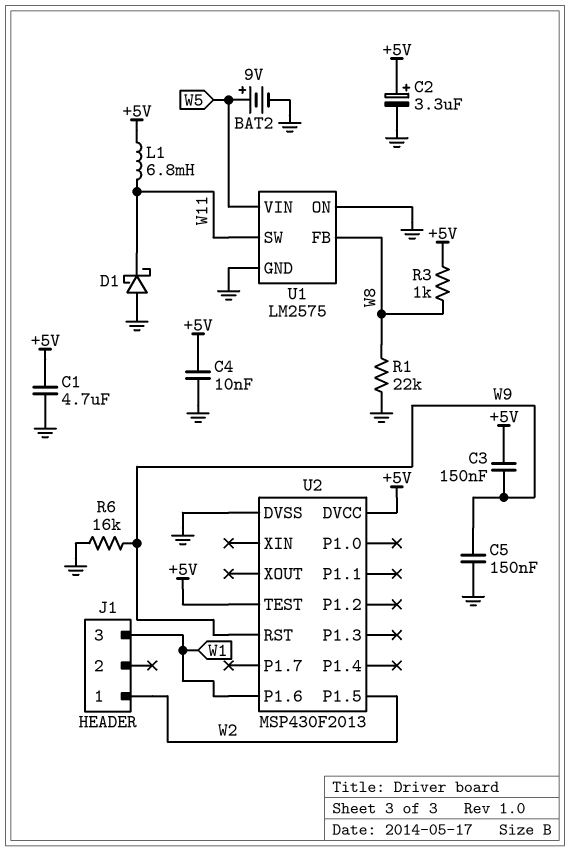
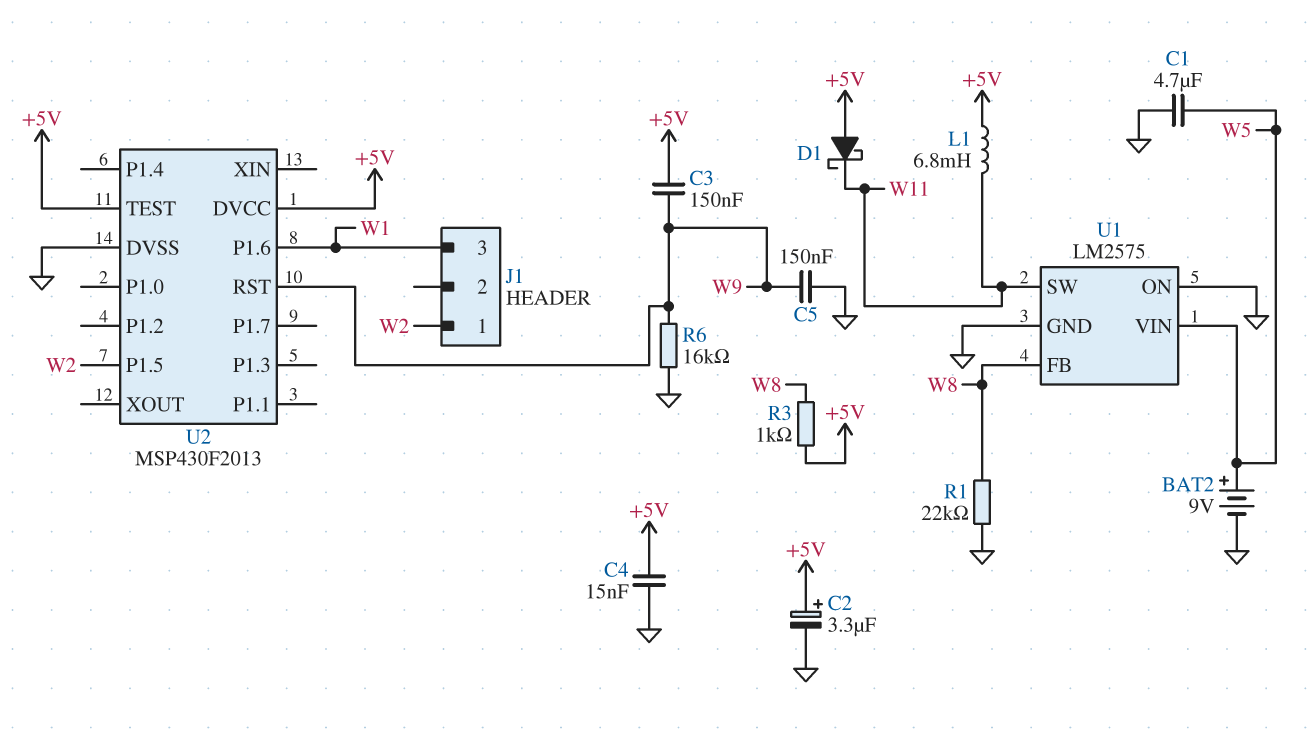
C1: 4.7uF (+5V, GND) -> 4.7uF (GND, W5)
C4: 10nF (+5V, GND) -> 15nF (+5V, GND)
D1: schottky (A GND, K W11) -> schottky (A +5V, K W11)

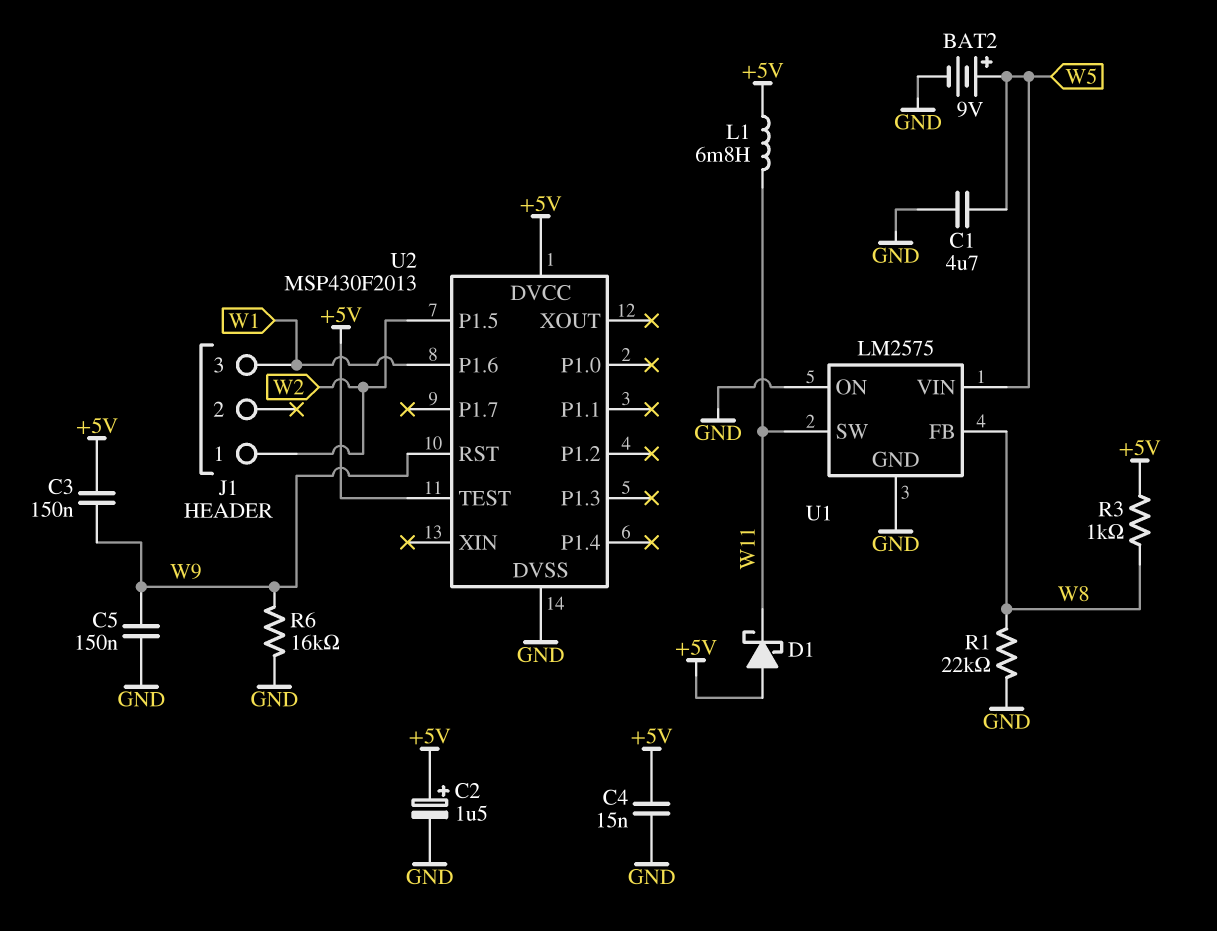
C2: 3.3uF (plus +5V, minus GND) -> 1.5uF (plus +5V, minus GND)

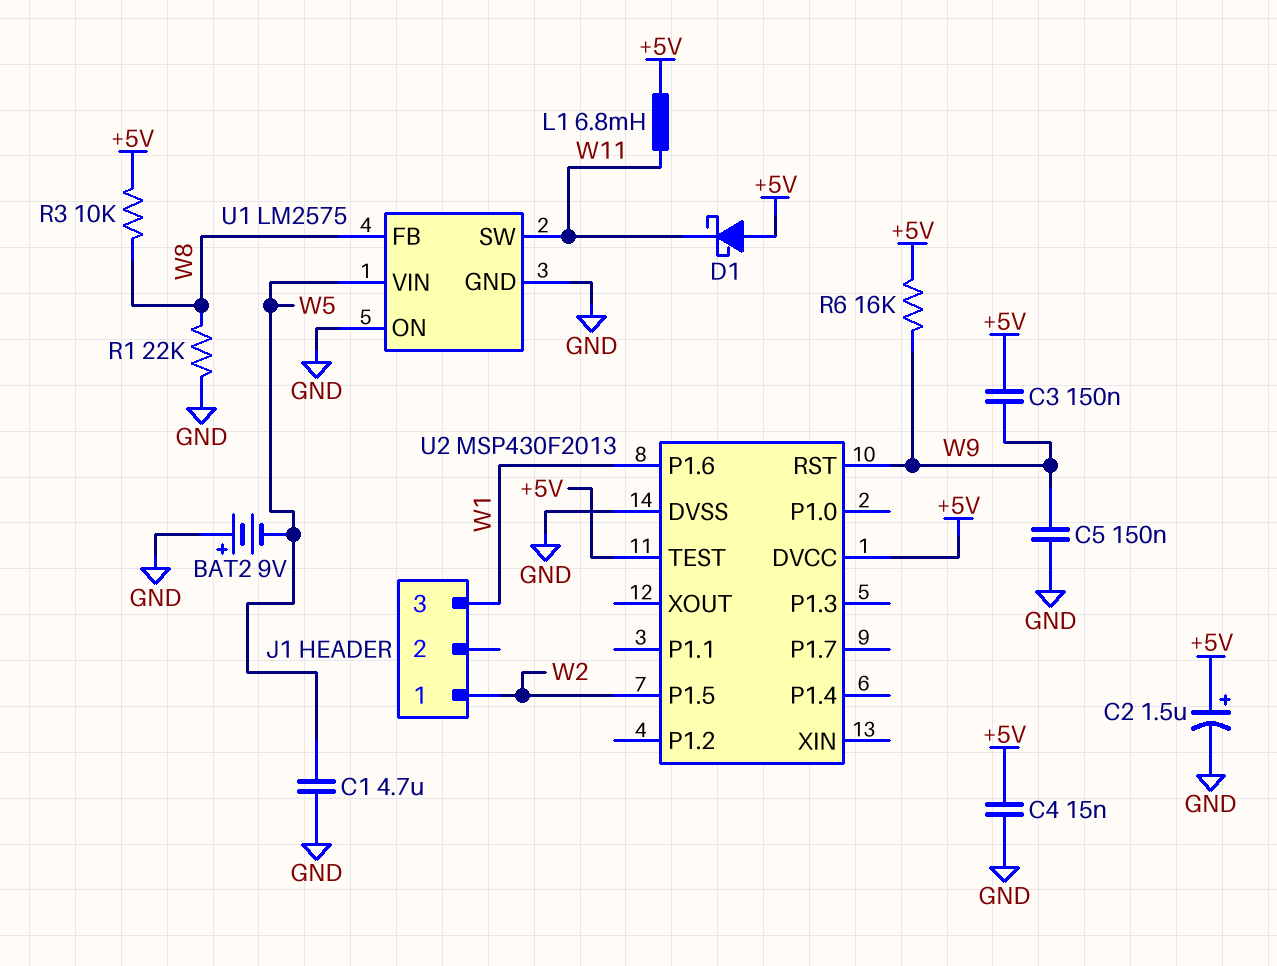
BAT2: 9V (plus W5, minus GND) -> 9V (plus GND, minus W5)
R3: 1k (+5V, W8) -> 10k (+5V, W8)
R6: 16k (GND, W9) -> 16k (+5V, W9)

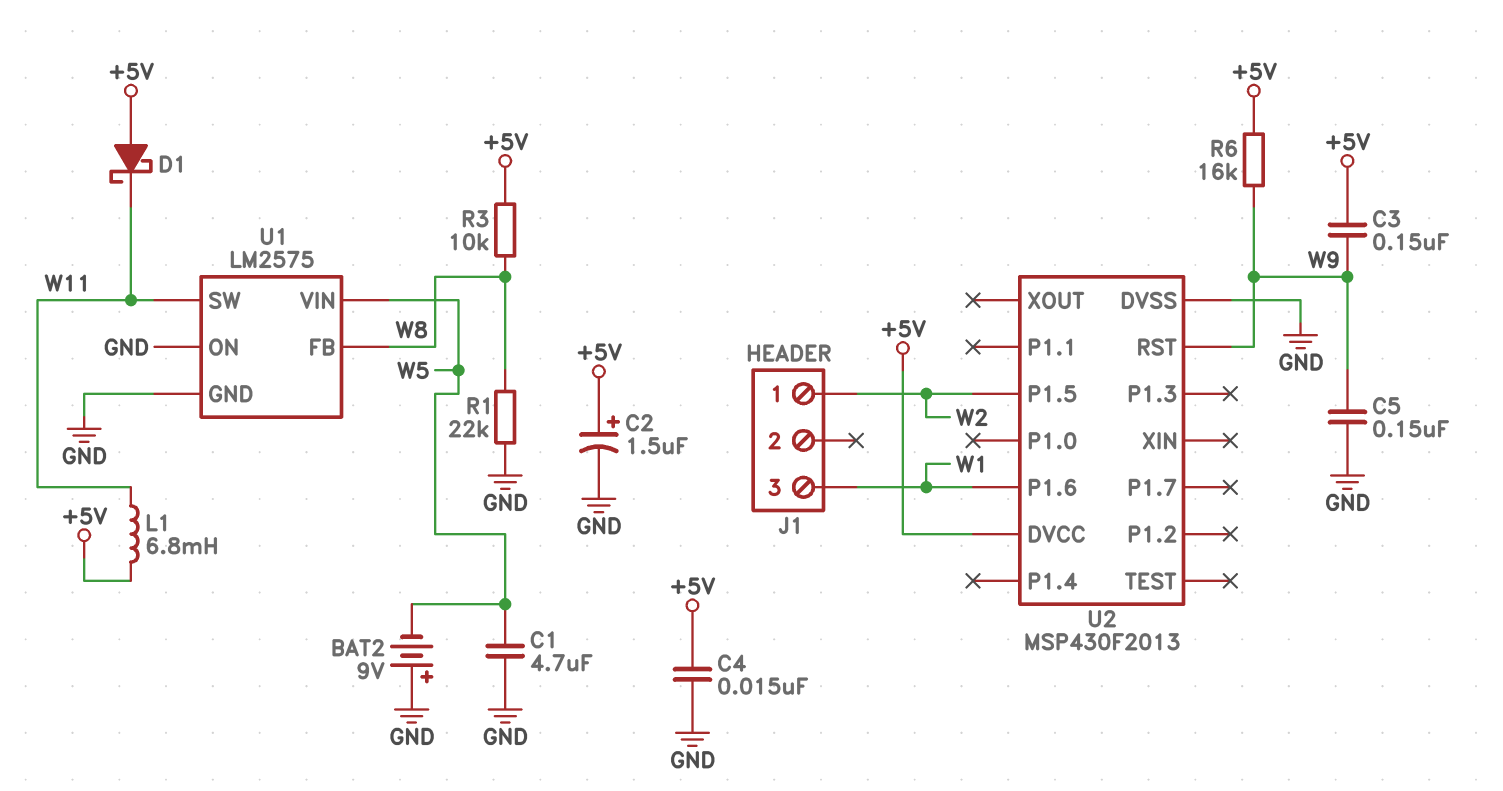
U2 pin TEST: +5V -> none

